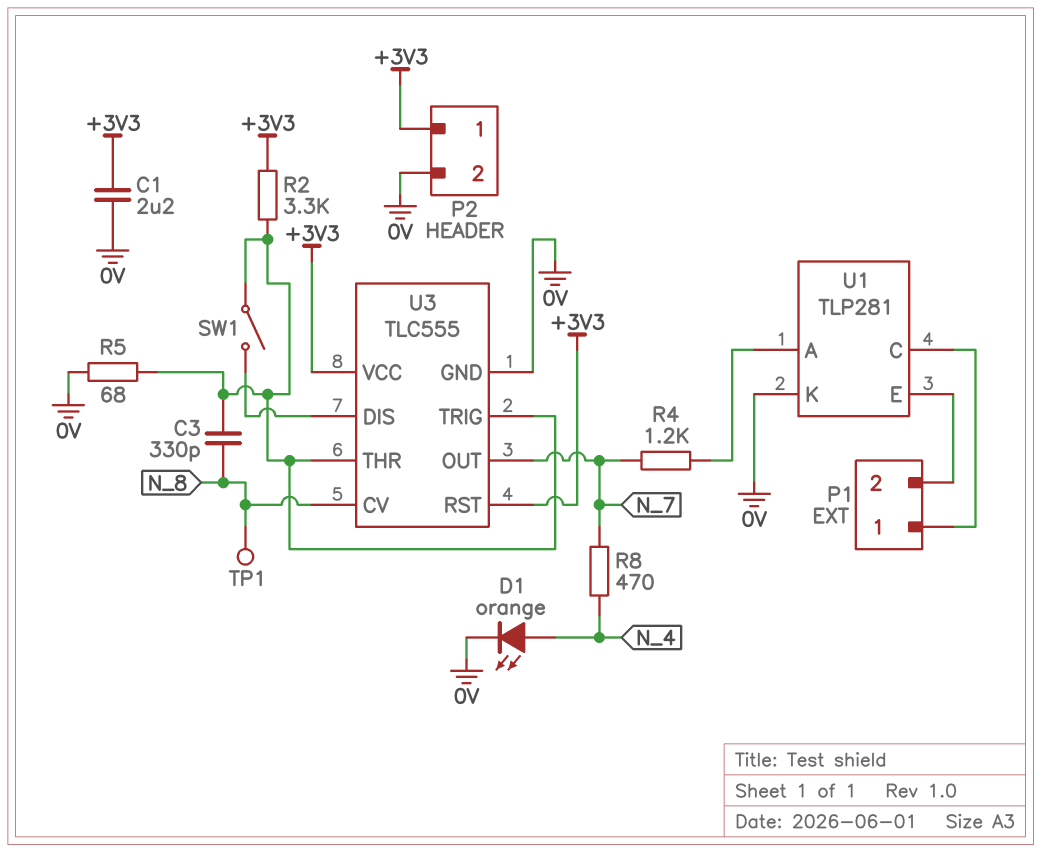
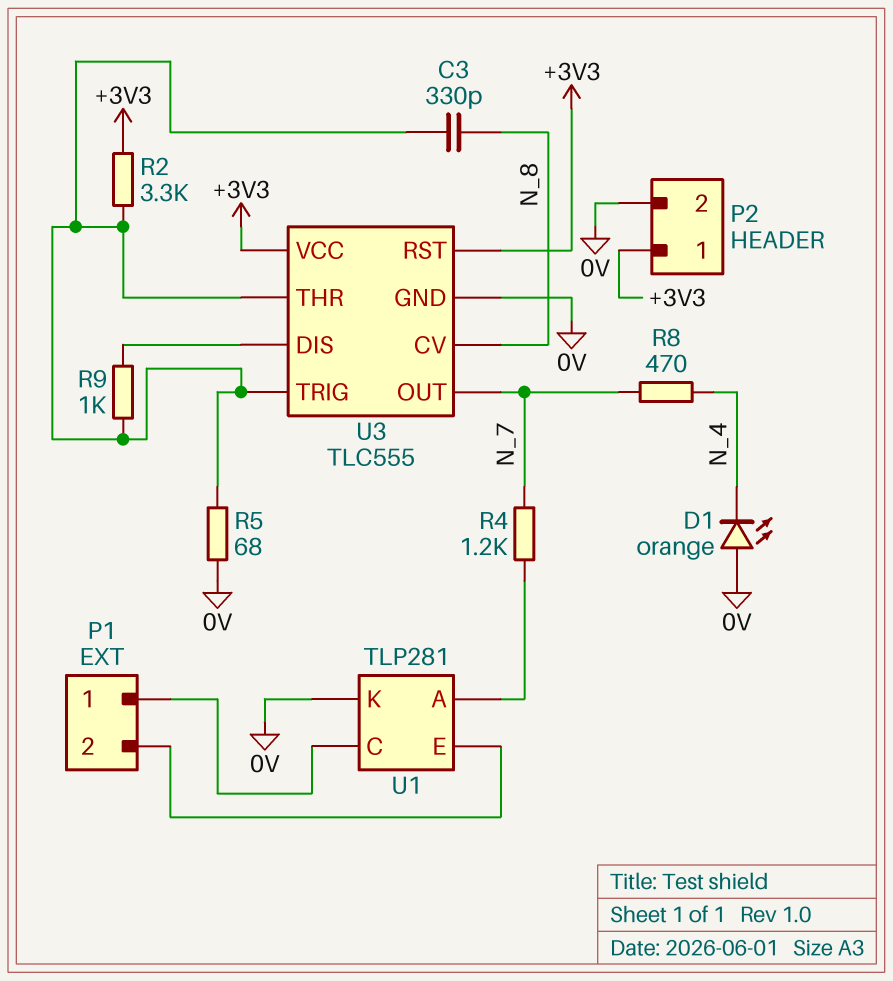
C1: 2.2uF (+3V3, 0V) -> none
D1: LED orange (A N_4, K 0V) -> LED orange (A 0V, K N_4)
R9: none -> 1k (U3/DIS, U3/THR)
SW1: switch (U3/DIS, U3/THR) -> none
TP1: test point (N_8) -> none

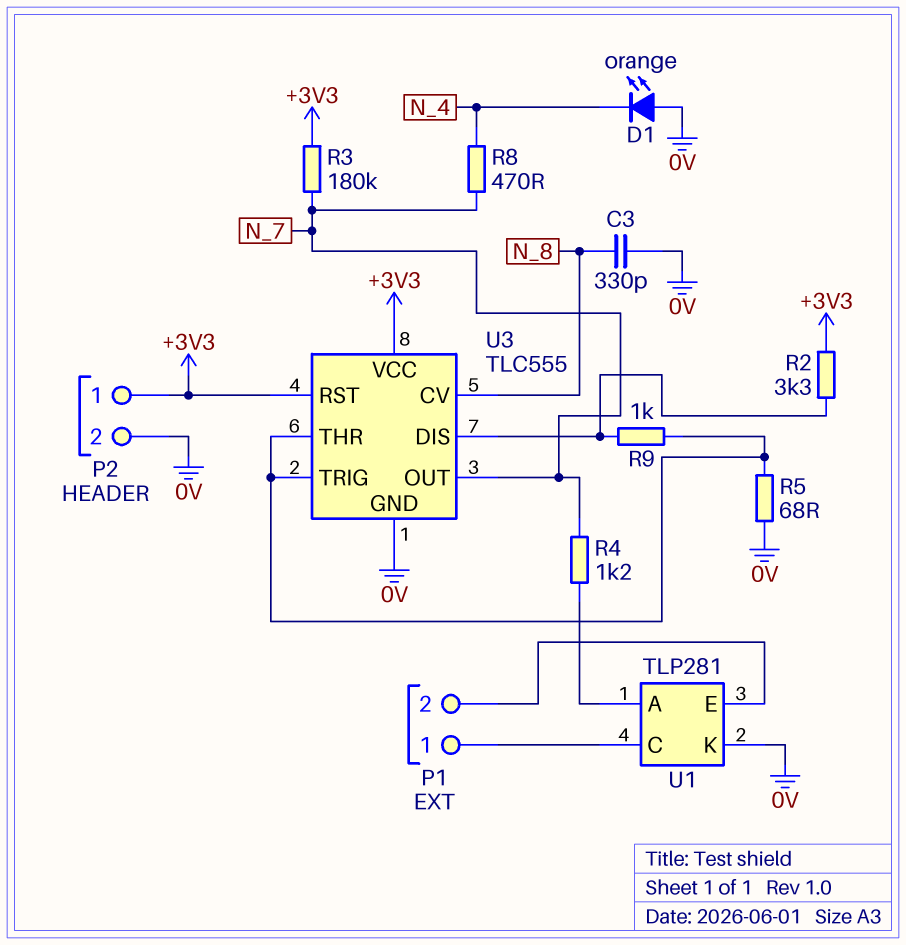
C3: 330pF (N_8, U3/THR) -> 330pF (0V, N_8)
R2: 3.3k (+3V3, U3/THR) -> 3.3k (+3V3, U3/DIS)
R3: none -> 180k (+3V3, N_7)

